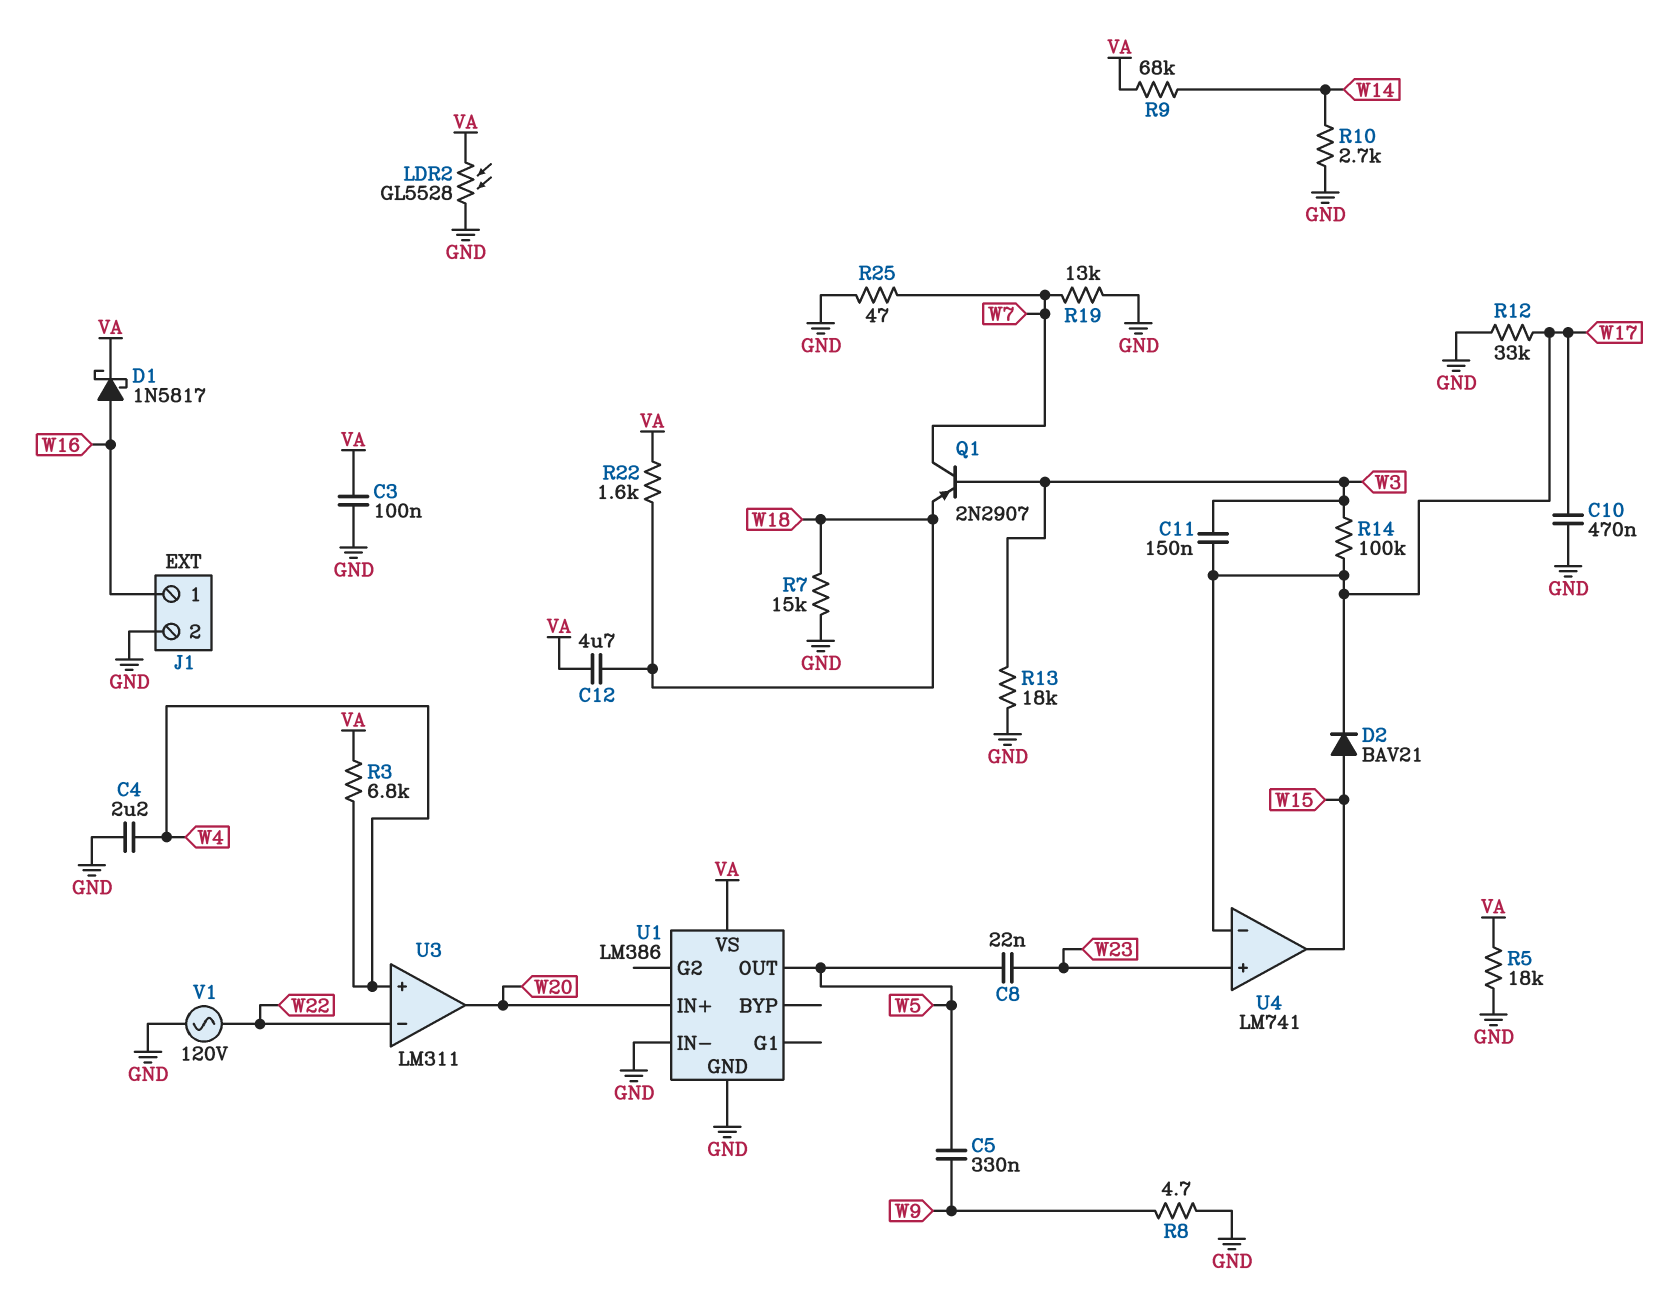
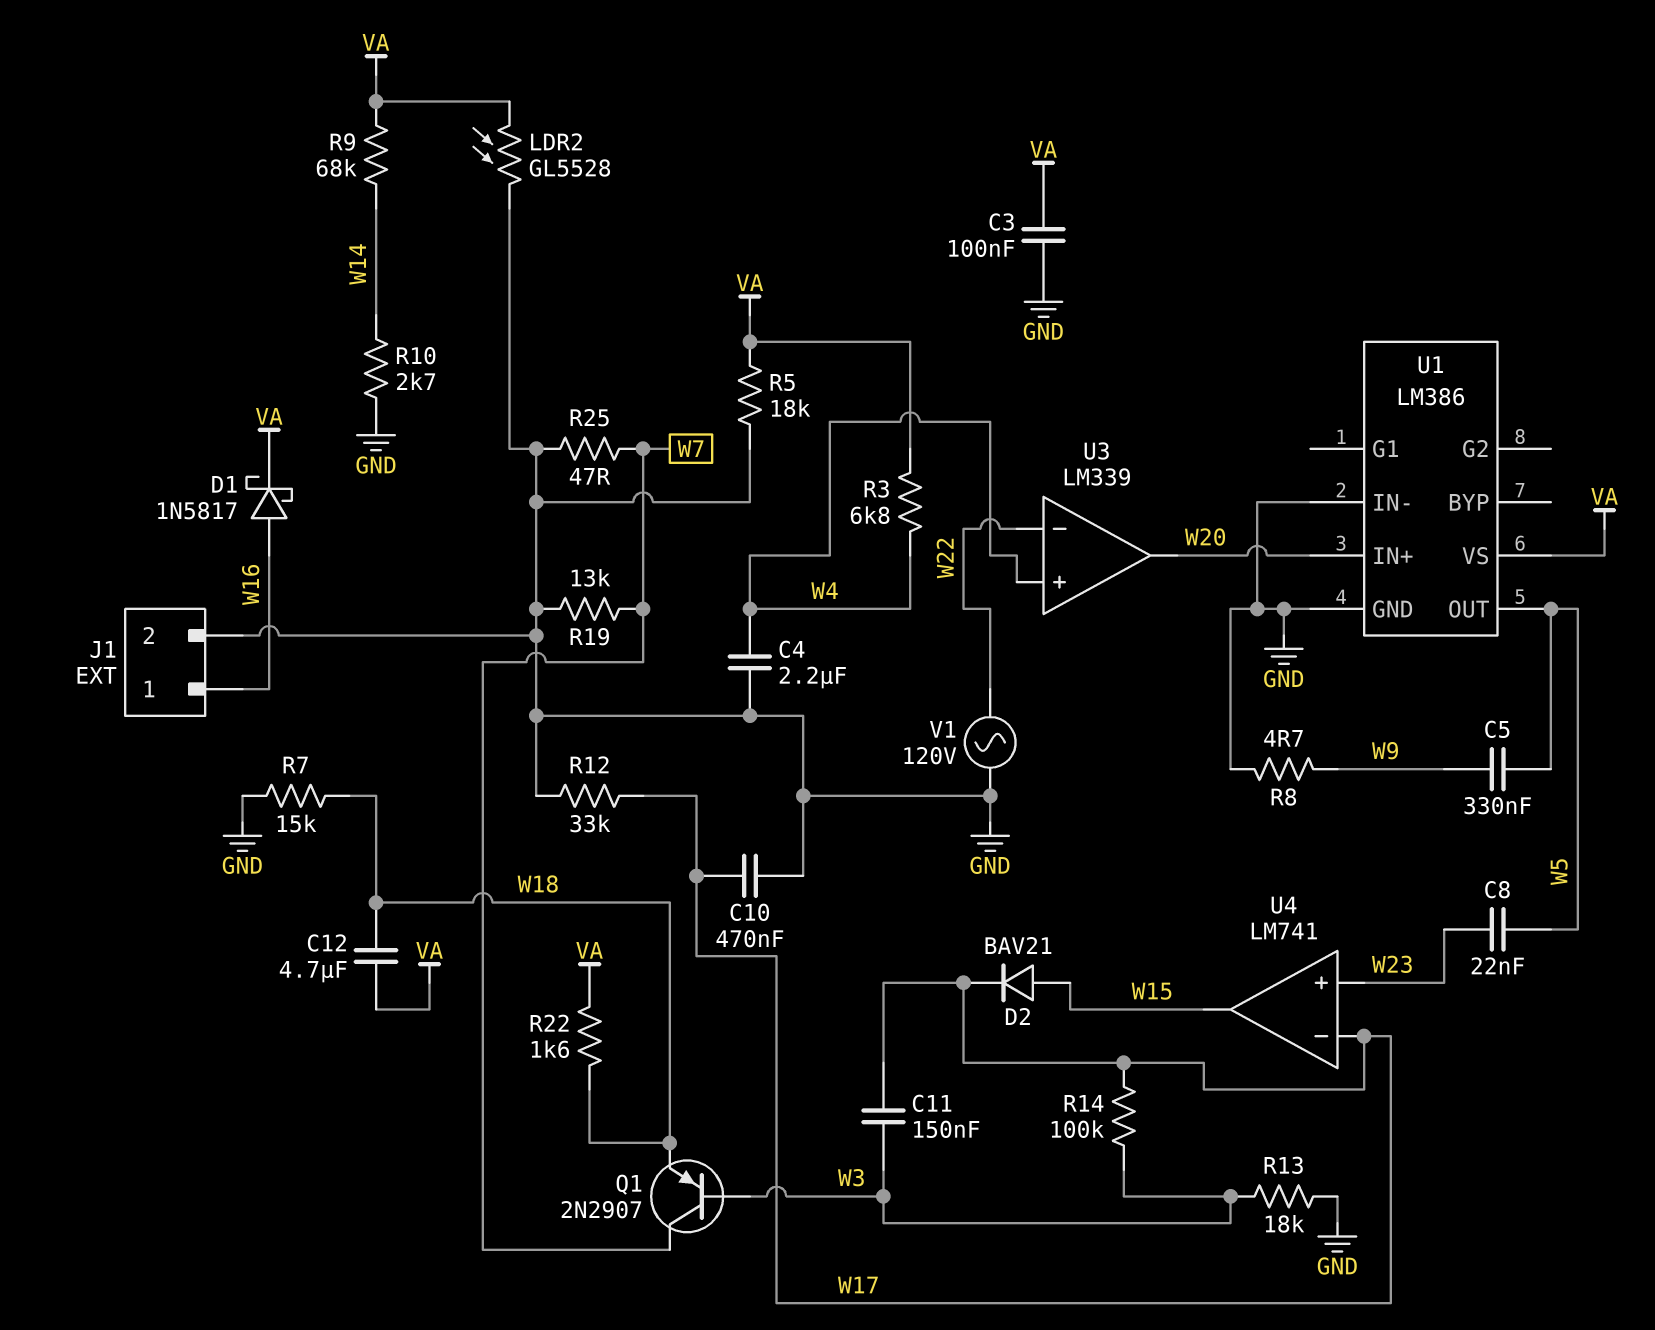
U3: LM311 -> LM339

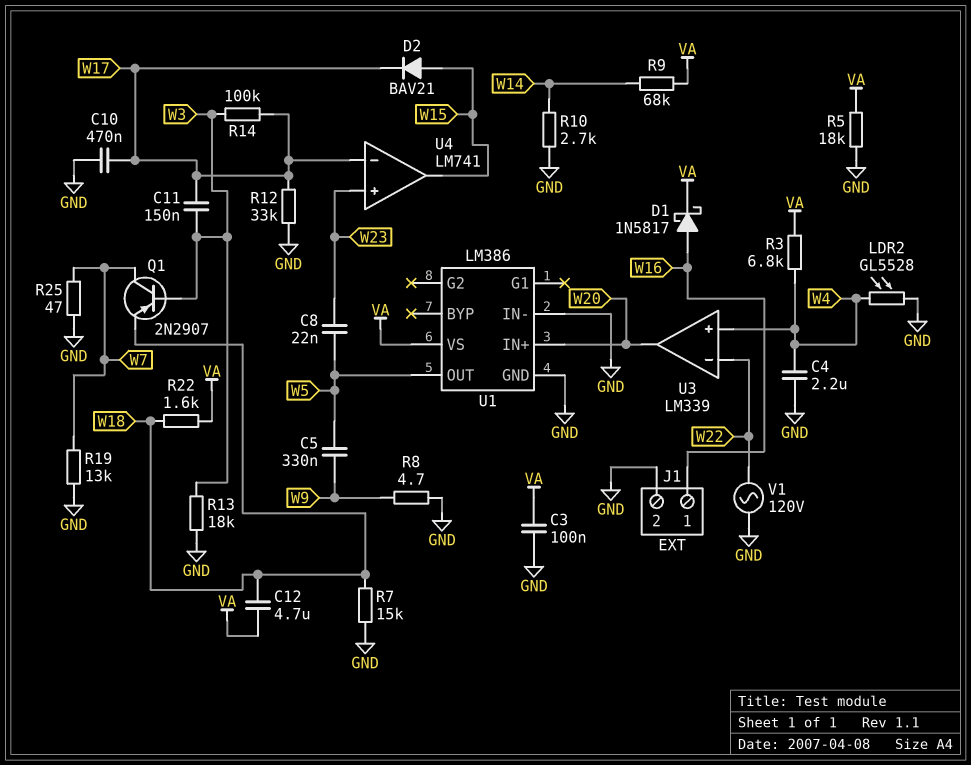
LDR2: GL5528 (GND, VA) -> GL5528 (GND, W4)

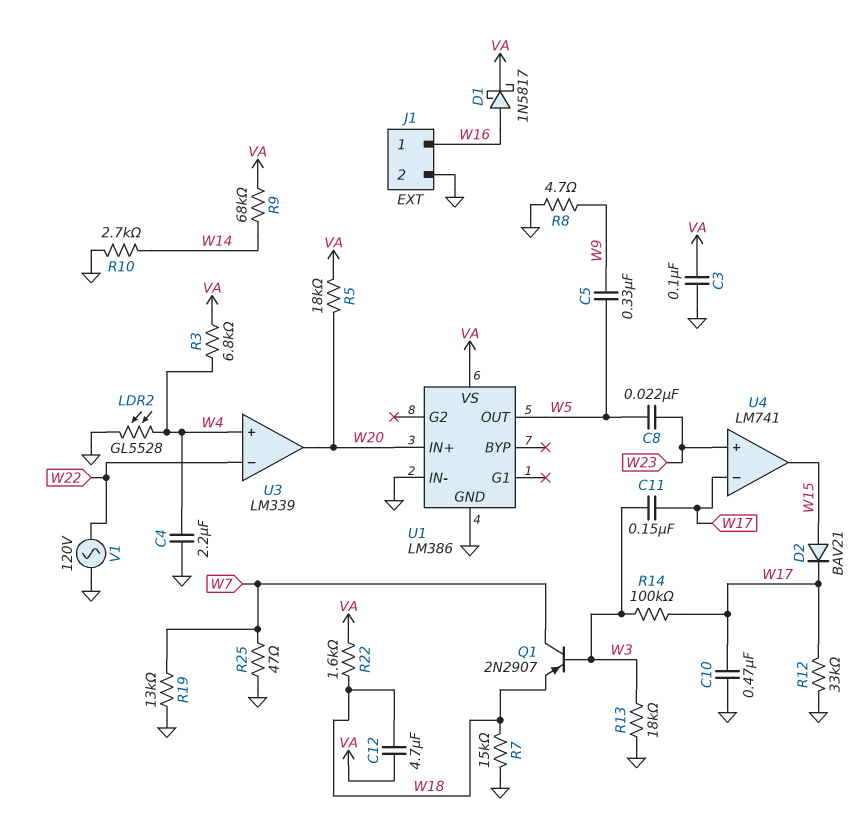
R5: 18k (GND, VA) -> 18k (VA, W20)

